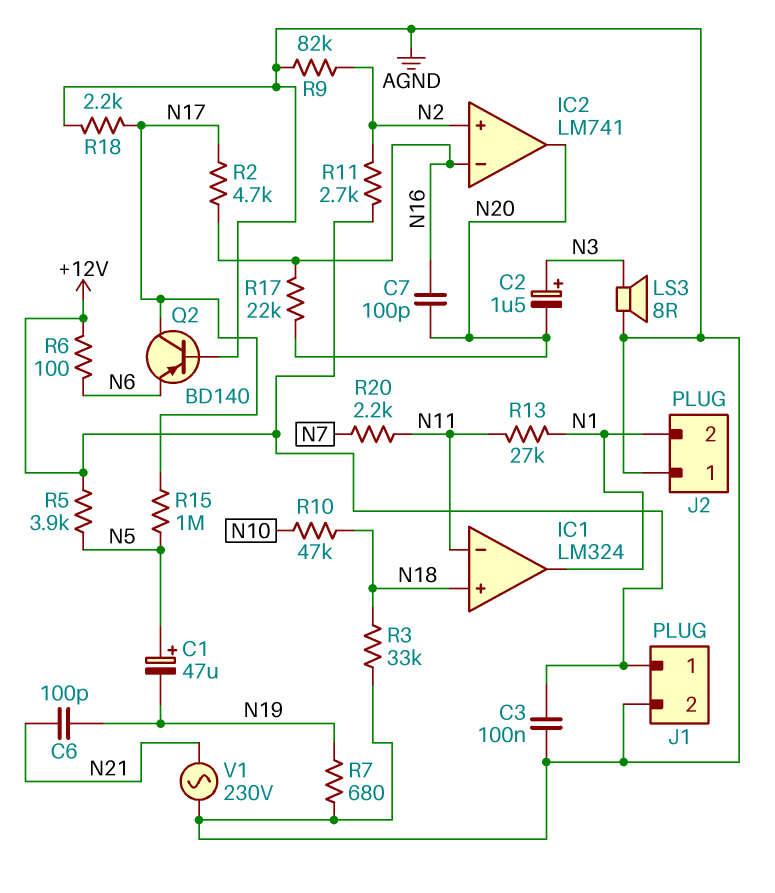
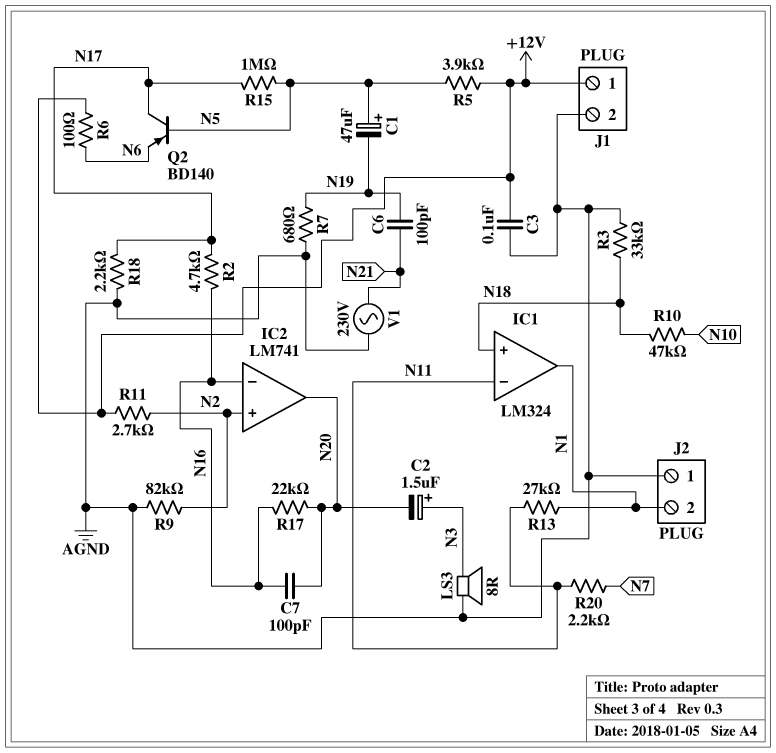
Q2: PNP BD140 (B AGND, C N17, E N6) -> PNP BD140 (B N5, C N17, E N6)

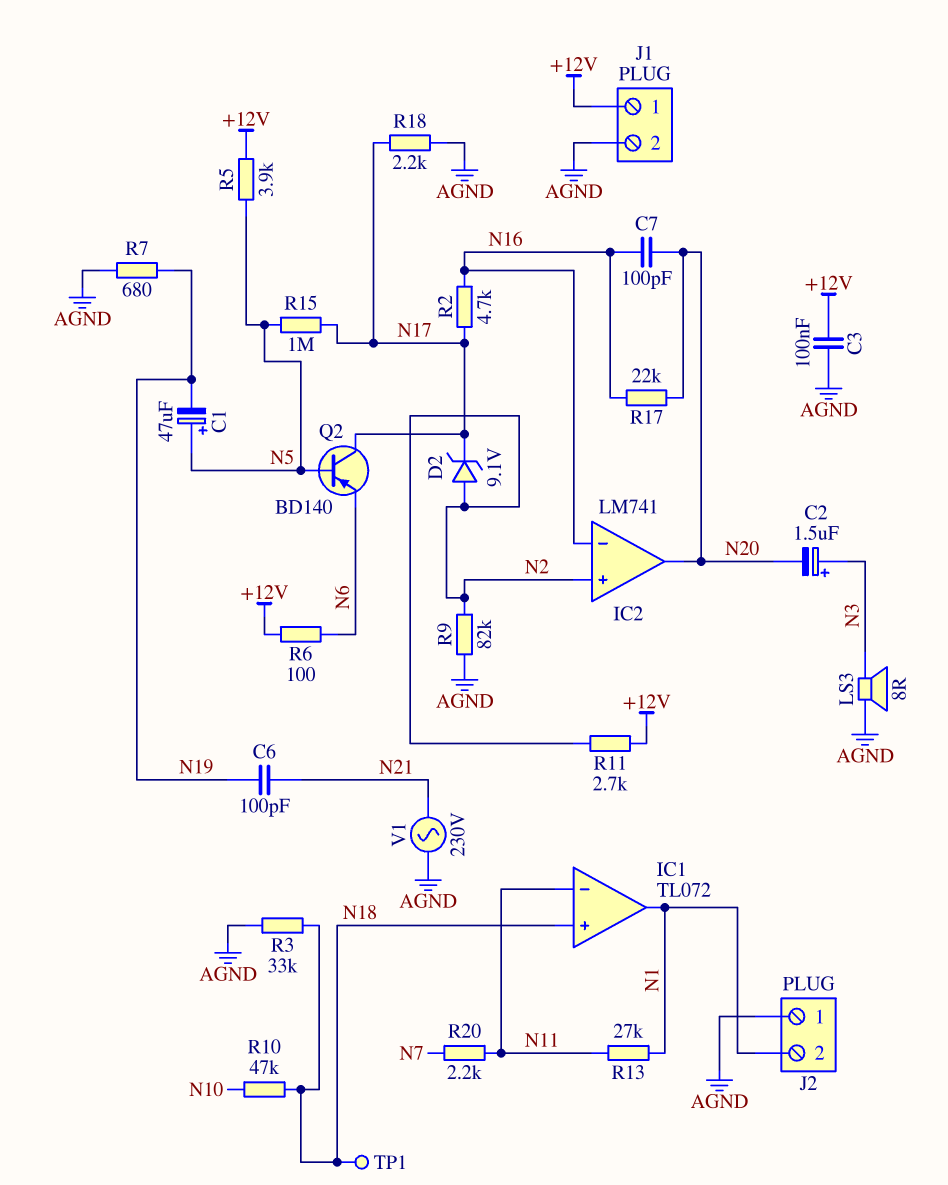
D2: none -> zener 9.1V (A N2, K N17)
IC1: LM324 -> TL072
TP1: none -> test point (N18)

